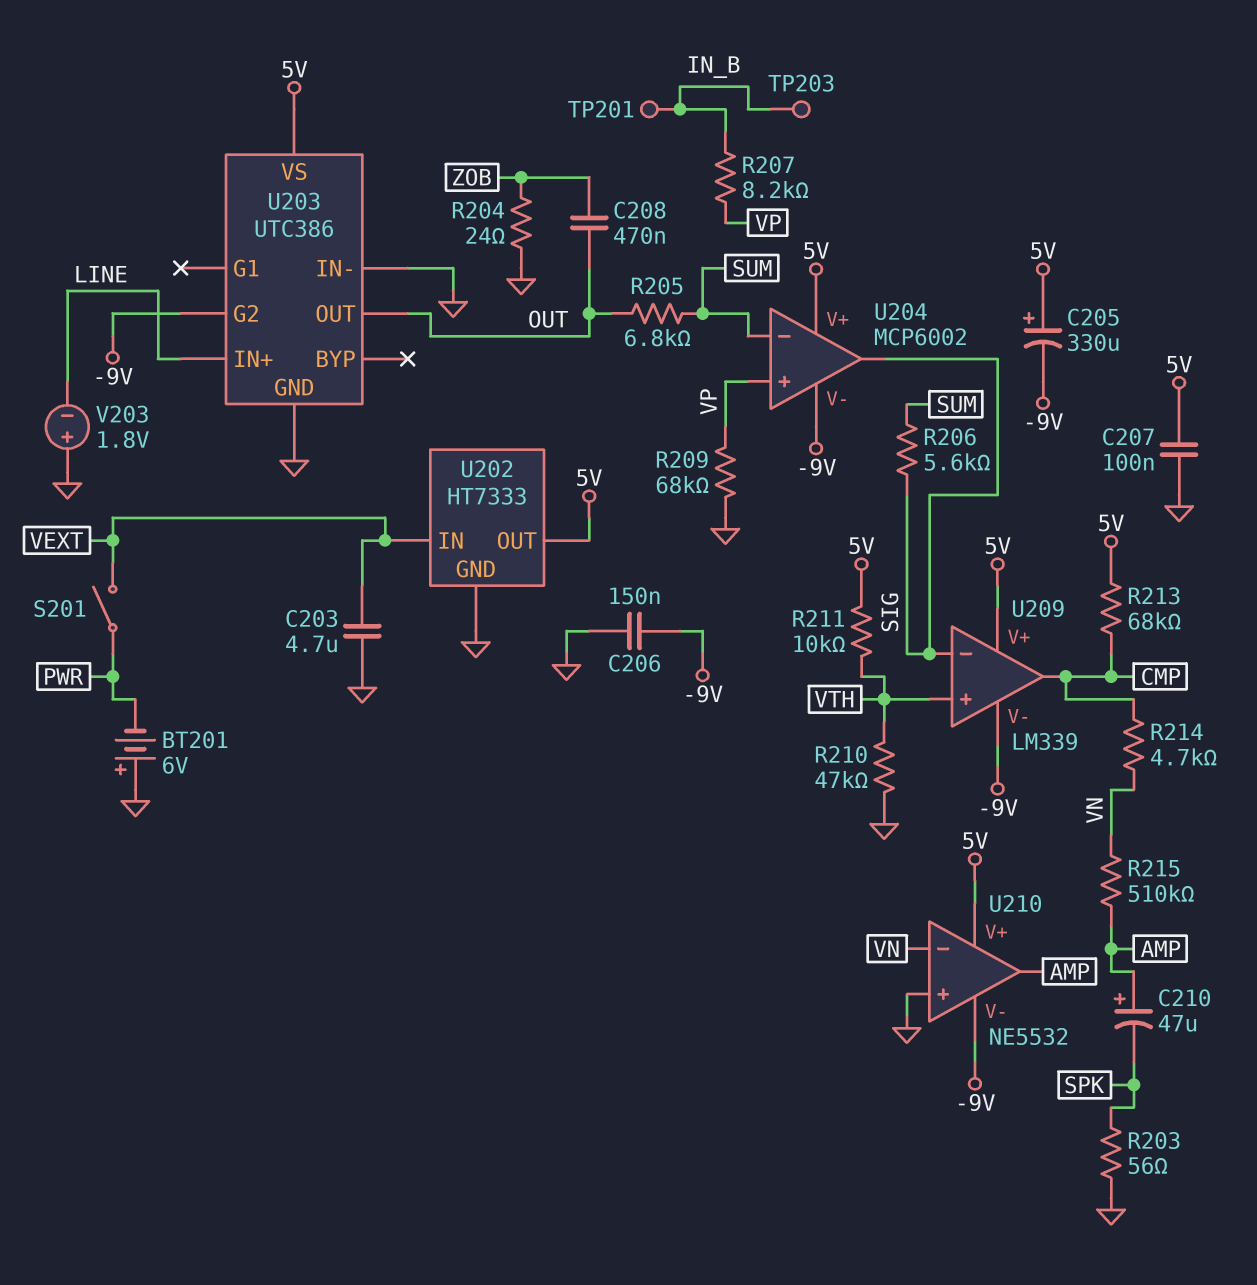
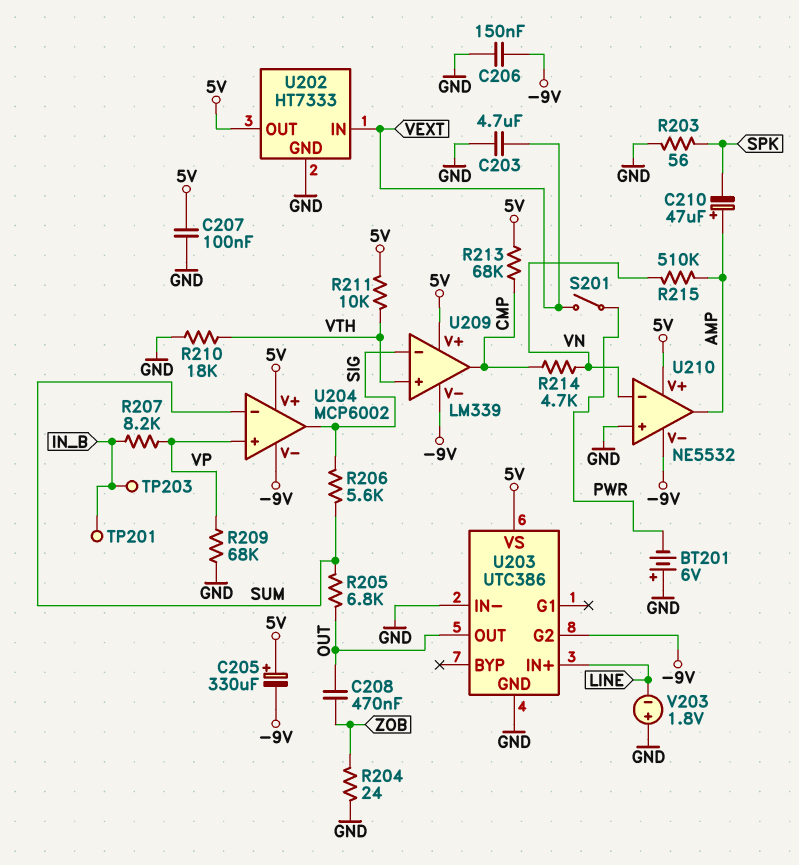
R210: 47k (GND, VTH) -> 18k (GND, VTH)

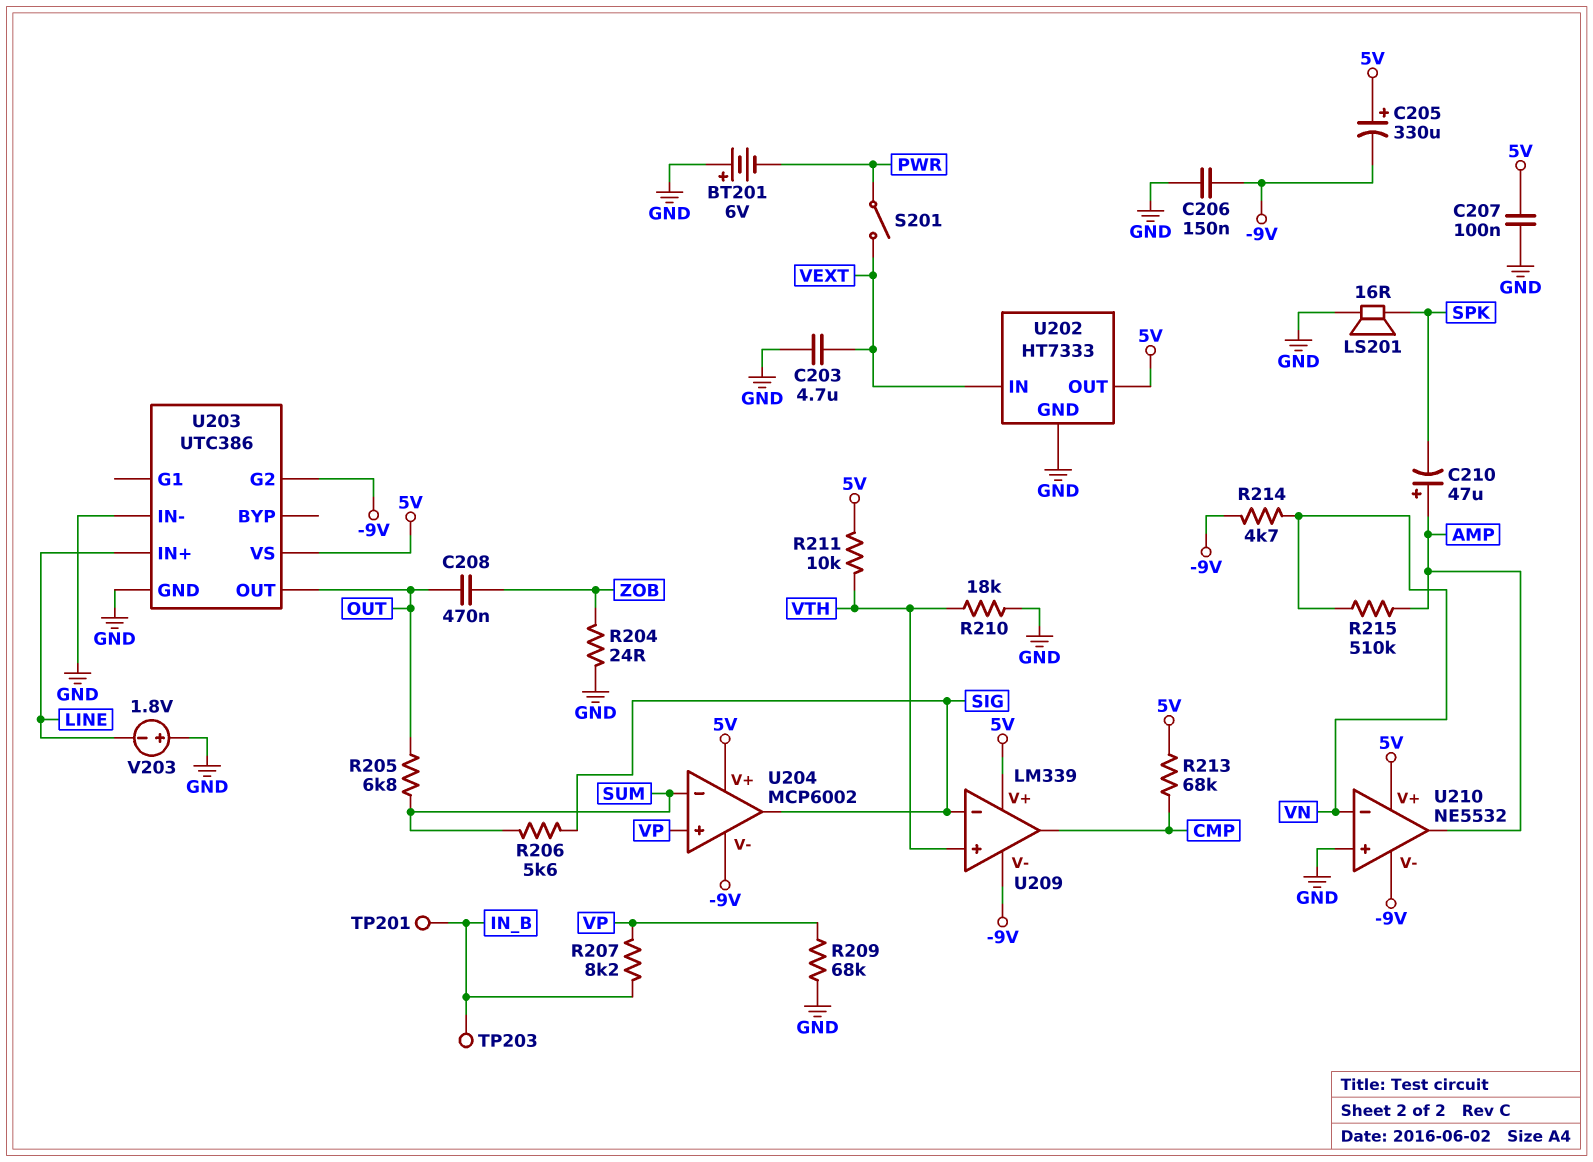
LS201: none -> speaker 16R (GND, SPK)
R203: 56 (GND, SPK) -> none
R214: 4.7k (CMP, VN) -> 4.7k (-9V, VN)

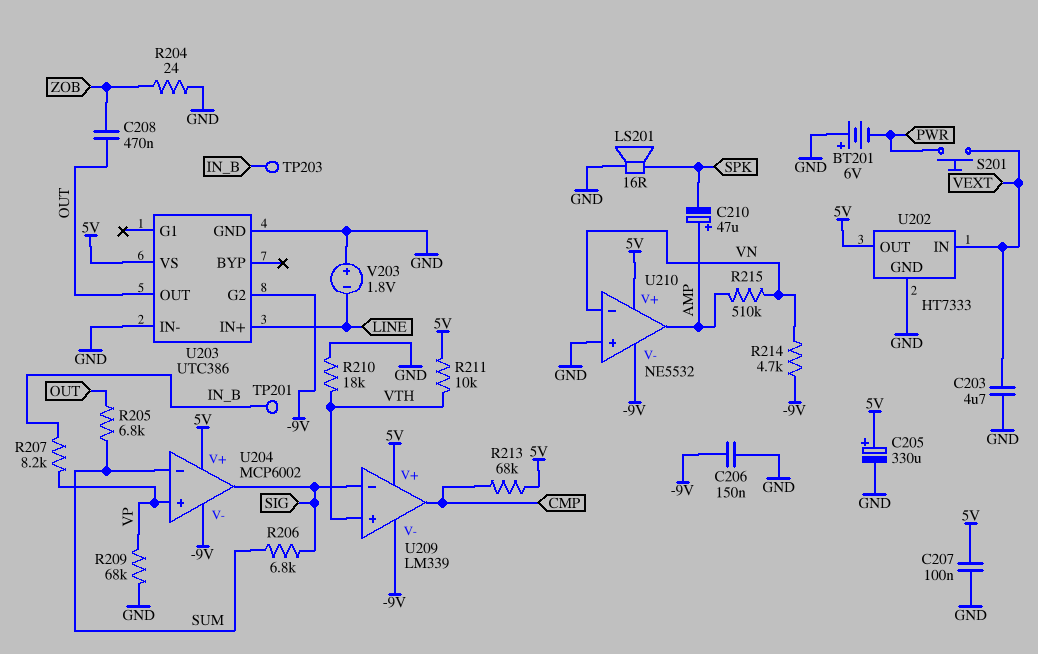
C205: 330uF (plus 5V, minus -9V) -> 330uF (plus 5V, minus GND)
R206: 5.6k (SIG, SUM) -> 6.8k (SIG, SUM)
S201: switch (PWR, VEXT) -> button (PWR, VEXT)

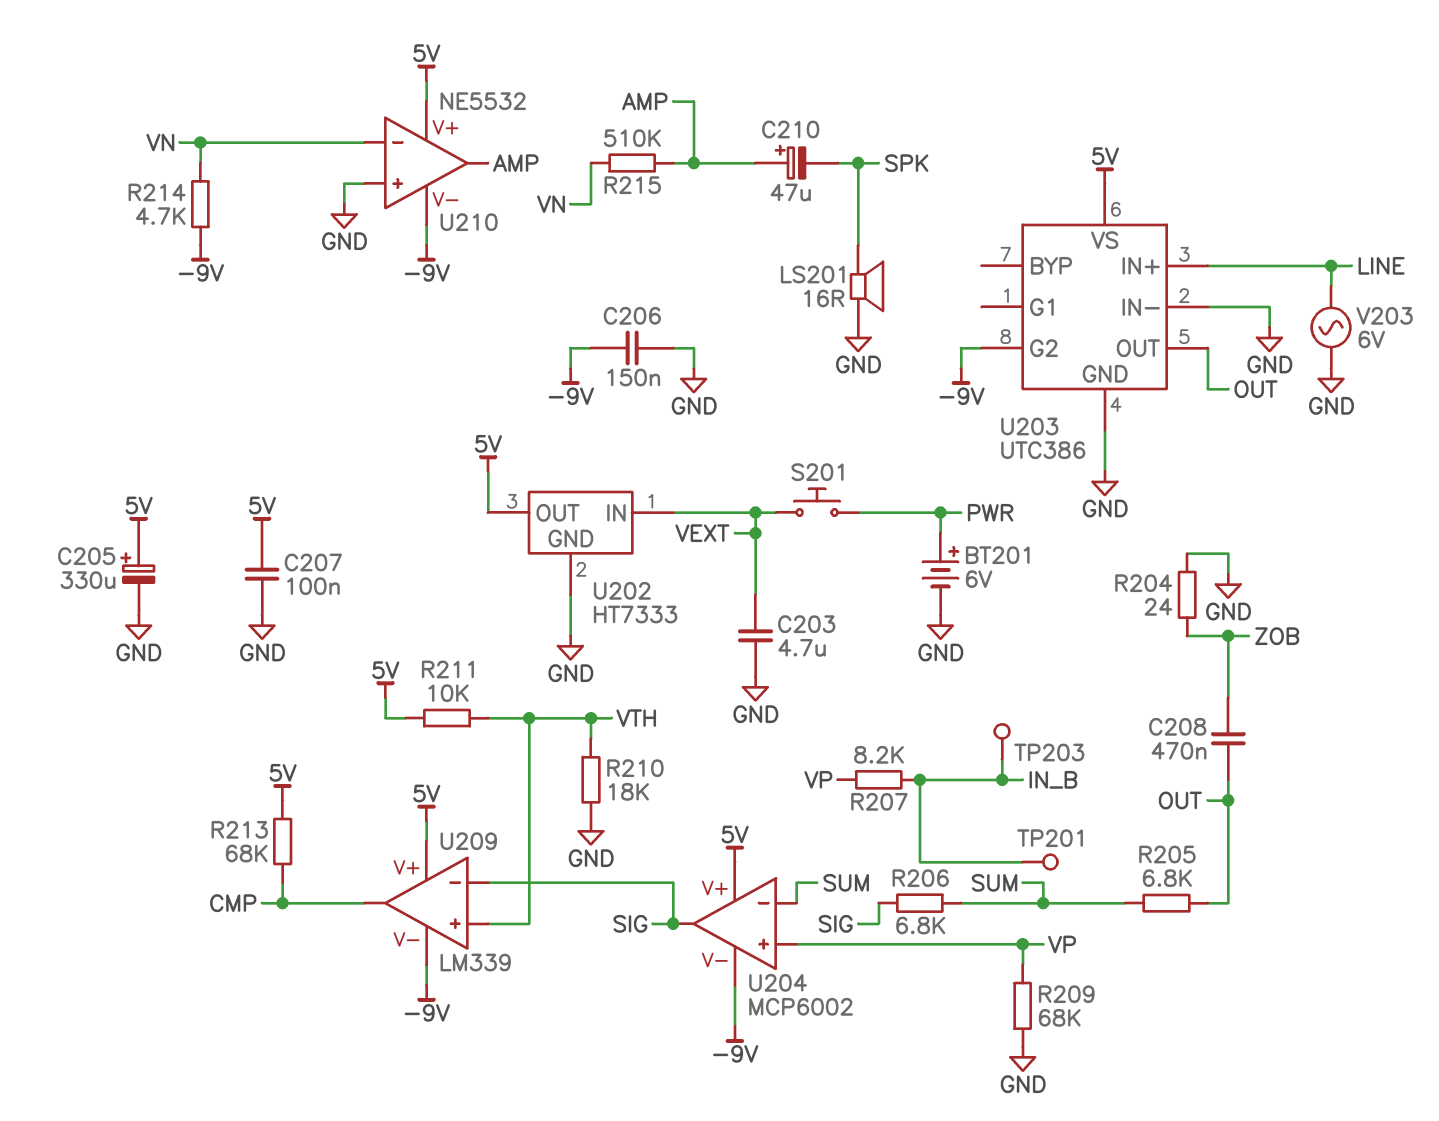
BT201: 6V (plus GND, minus PWR) -> 6V (plus PWR, minus GND)
V203: 1.8V (plus GND, minus LINE) -> AC 6V (GND, LINE)

